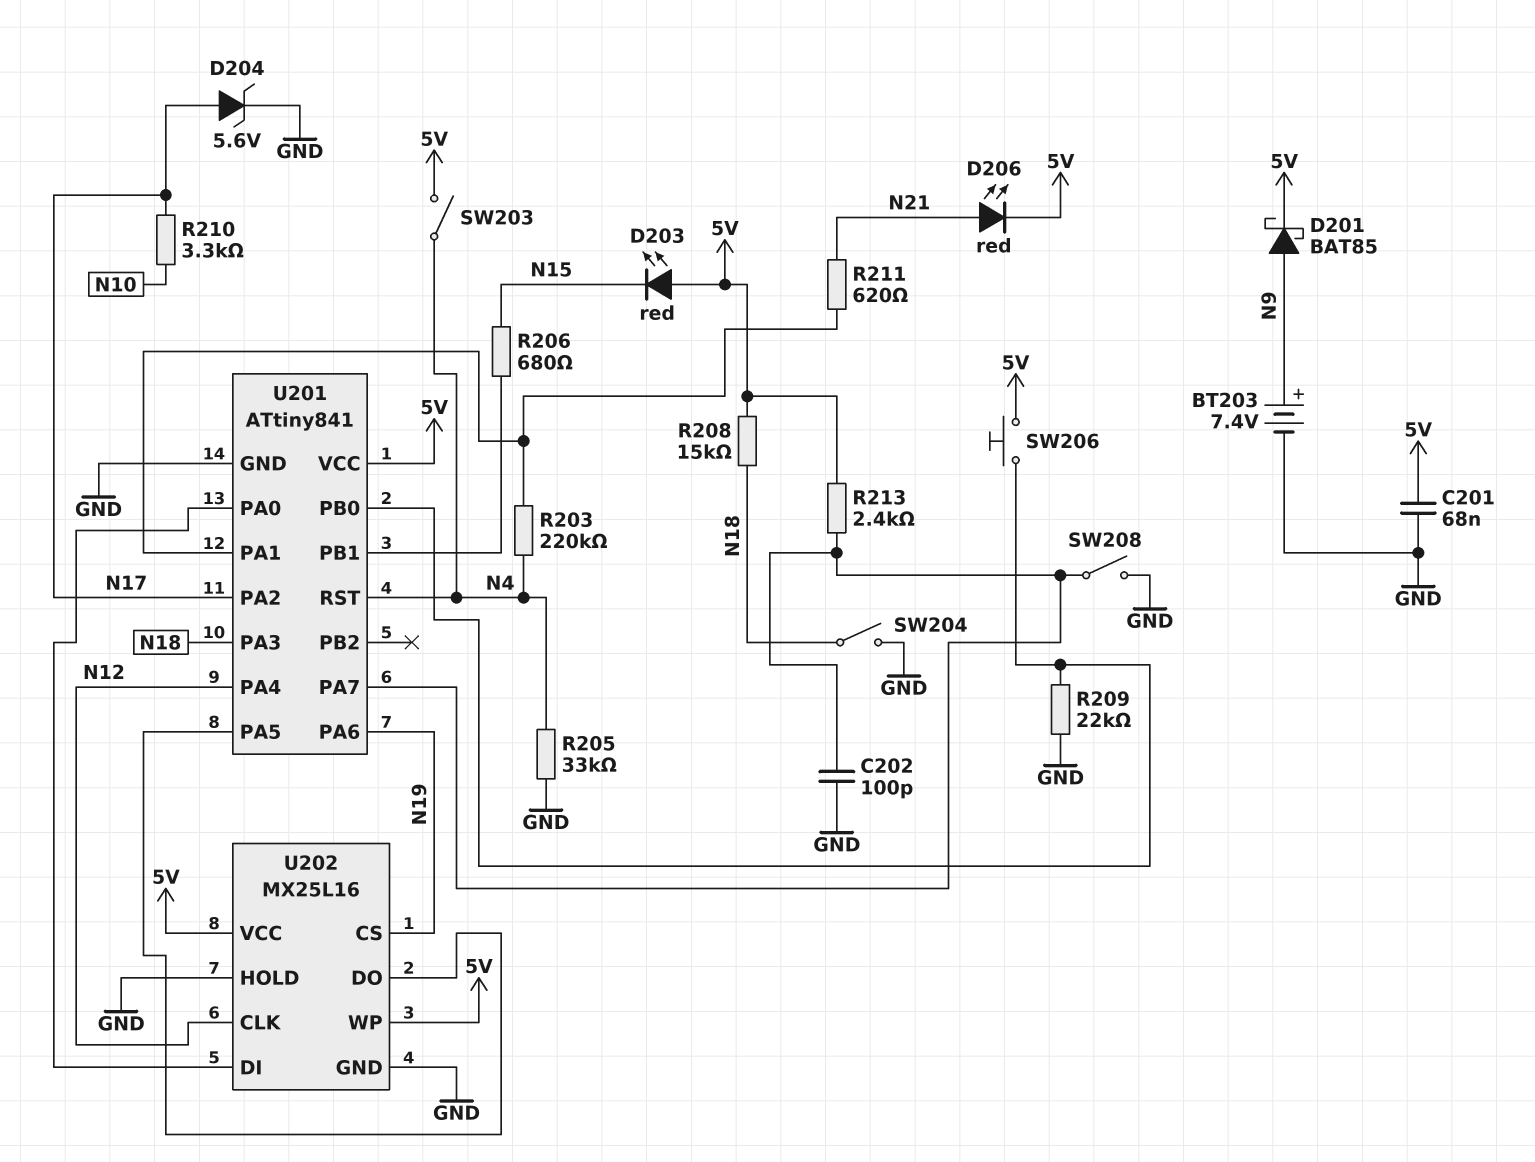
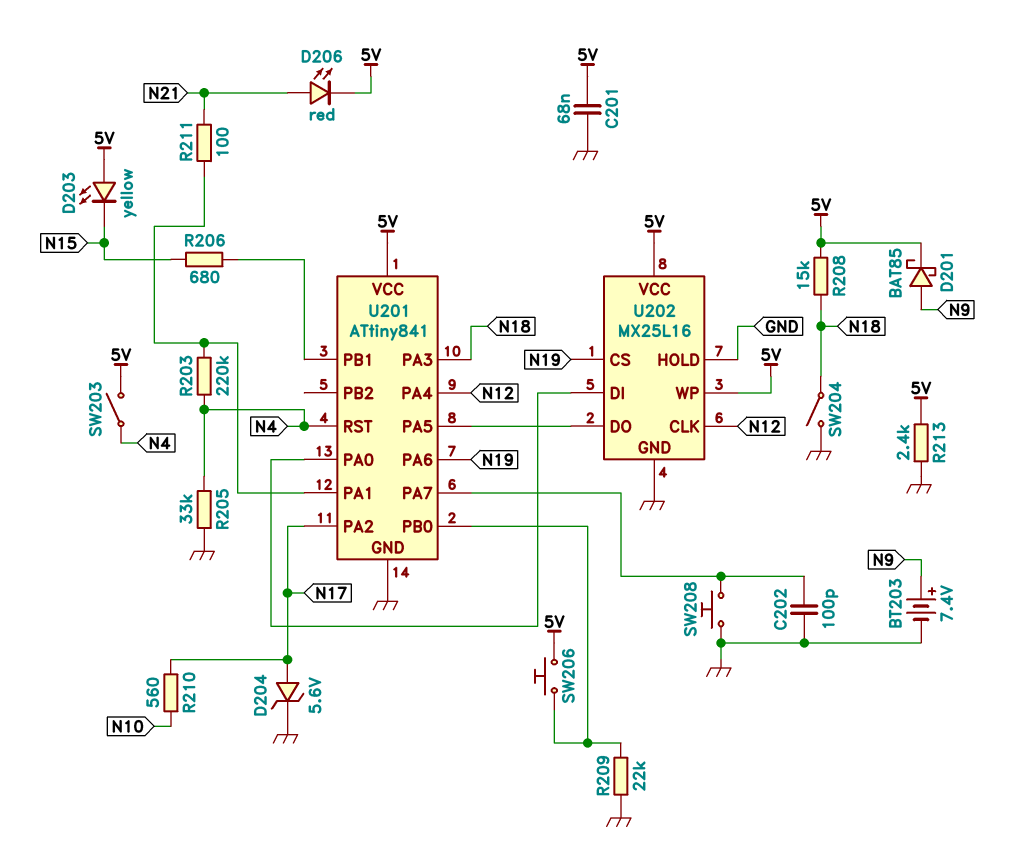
D203: LED red (A 5V, K N15) -> LED yellow (A 5V, K N15)
R210: 3.3k (N10, N17) -> 560 (N10, N17)
R211: 620 (N21, U201/PA1) -> 100 (N21, U201/PA1)
R213: 2.4k (5V, U201/PA7) -> 2.4k (5V, GND)
SW208: switch (GND, U201/PA7) -> button (GND, U201/PA7)

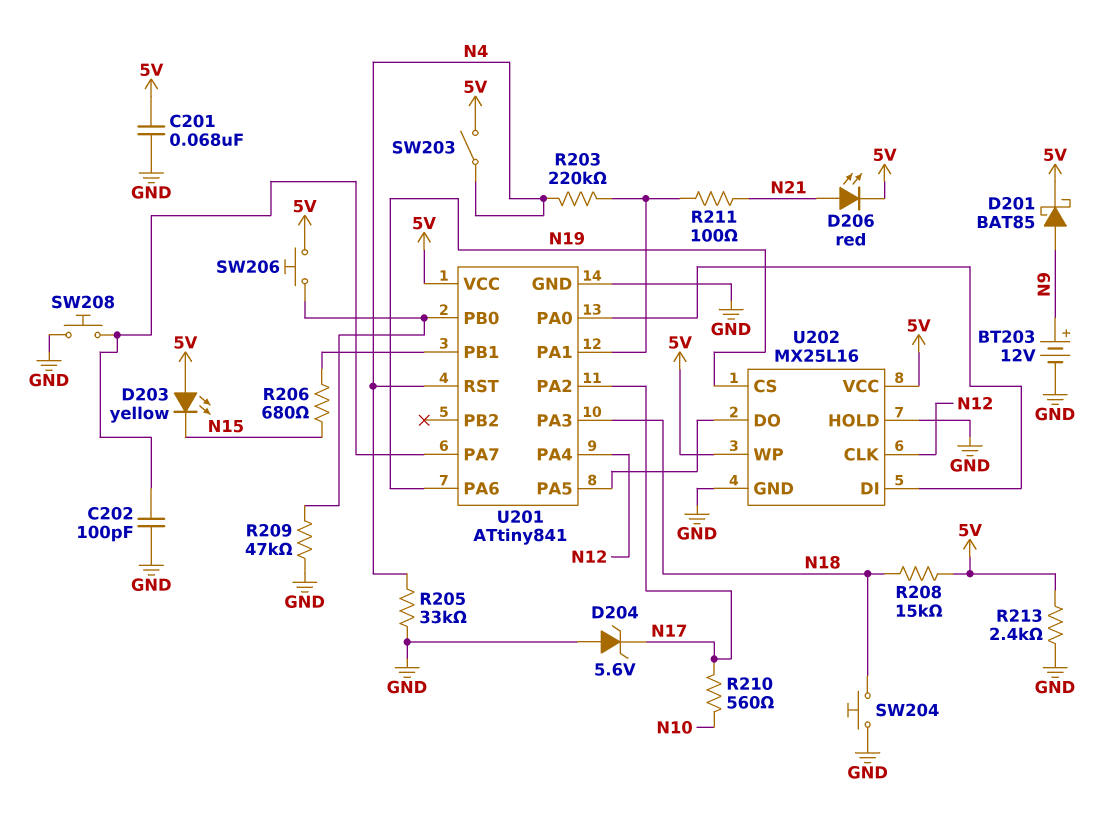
BT203: 7.4V (plus N9, minus GND) -> 12V (plus N9, minus GND)
D204: zener 5.6V (A N17, K GND) -> zener 5.6V (A GND, K N17)
R209: 22k (GND, U201/PB0) -> 47k (GND, U201/PB0)
SW204: switch (GND, N18) -> button (GND, N18)

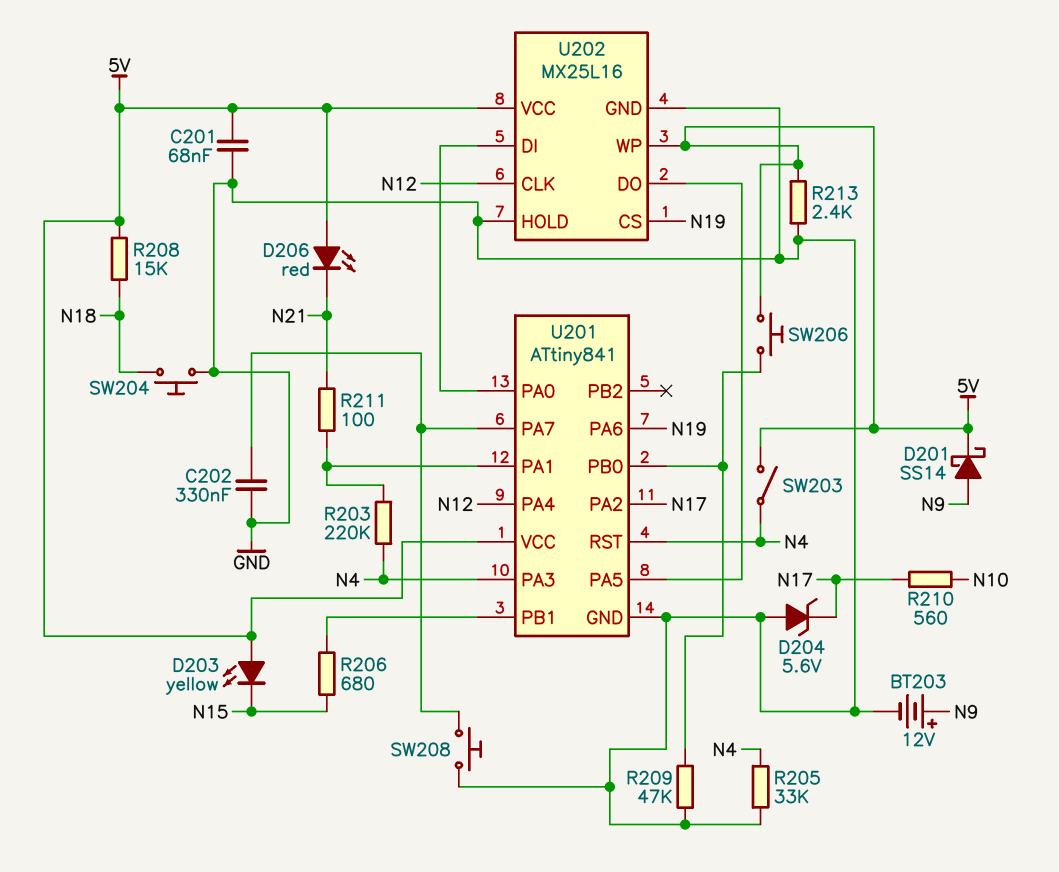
C202: 100pF (GND, U201/PA7) -> 330nF (GND, U201/PA7)
D201: schottky BAT85 (A N9, K 5V) -> schottky SS14 (A N9, K 5V)
D206: LED red (A N21, K 5V) -> LED red (A 5V, K N21)
U201 pin PA3: N18 -> N4

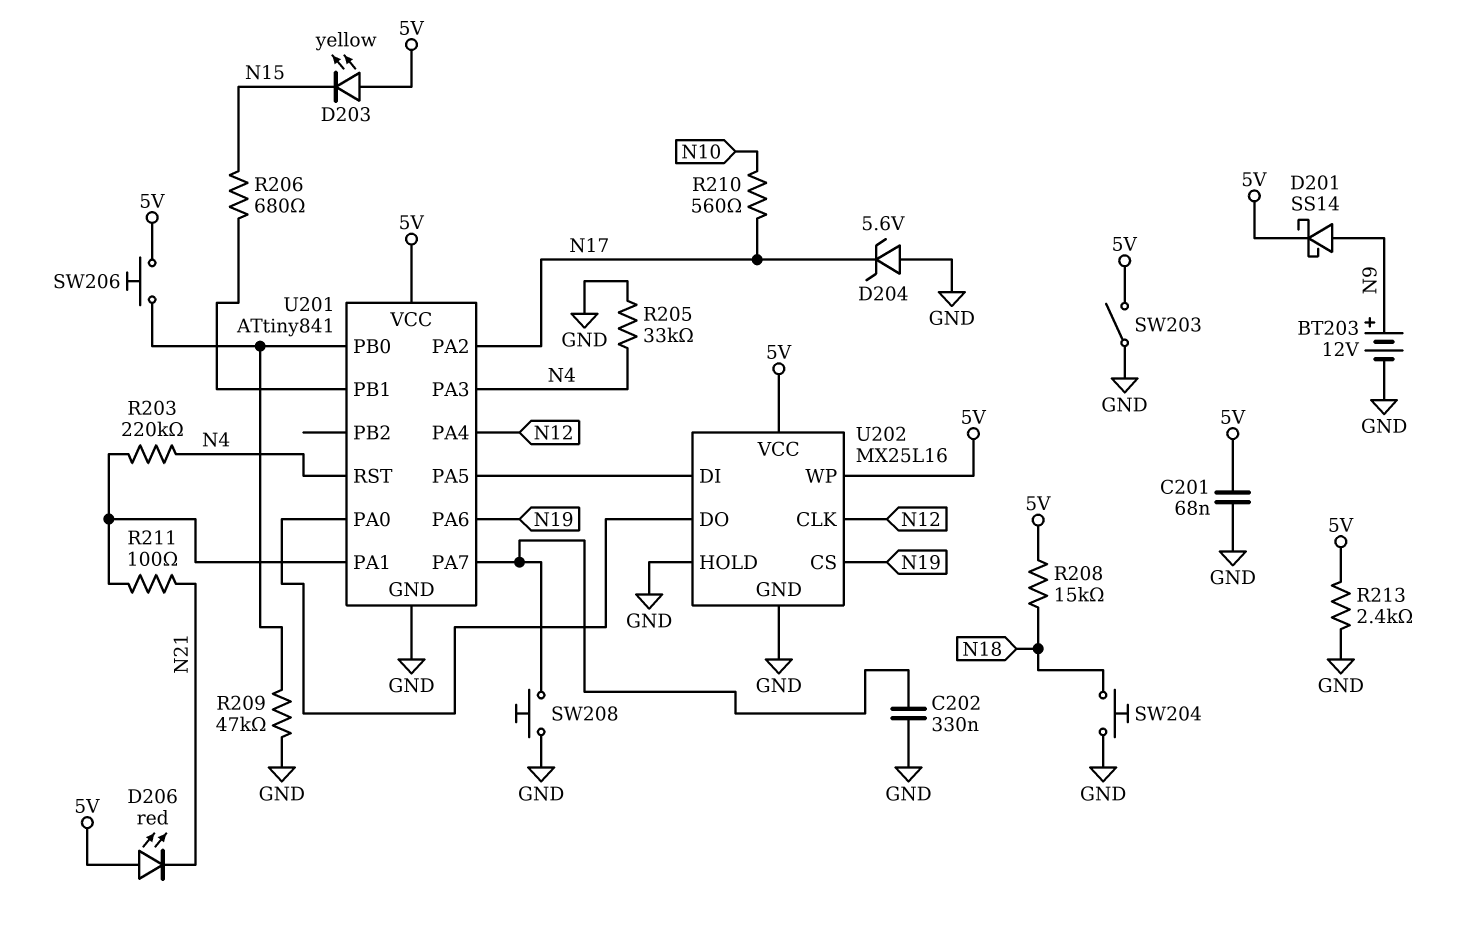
SW203: switch (5V, N4) -> switch (5V, GND)
U202 pin DI: U201/PA0 -> U201/PA5
U202 pin DO: U201/PA5 -> U201/PA0

